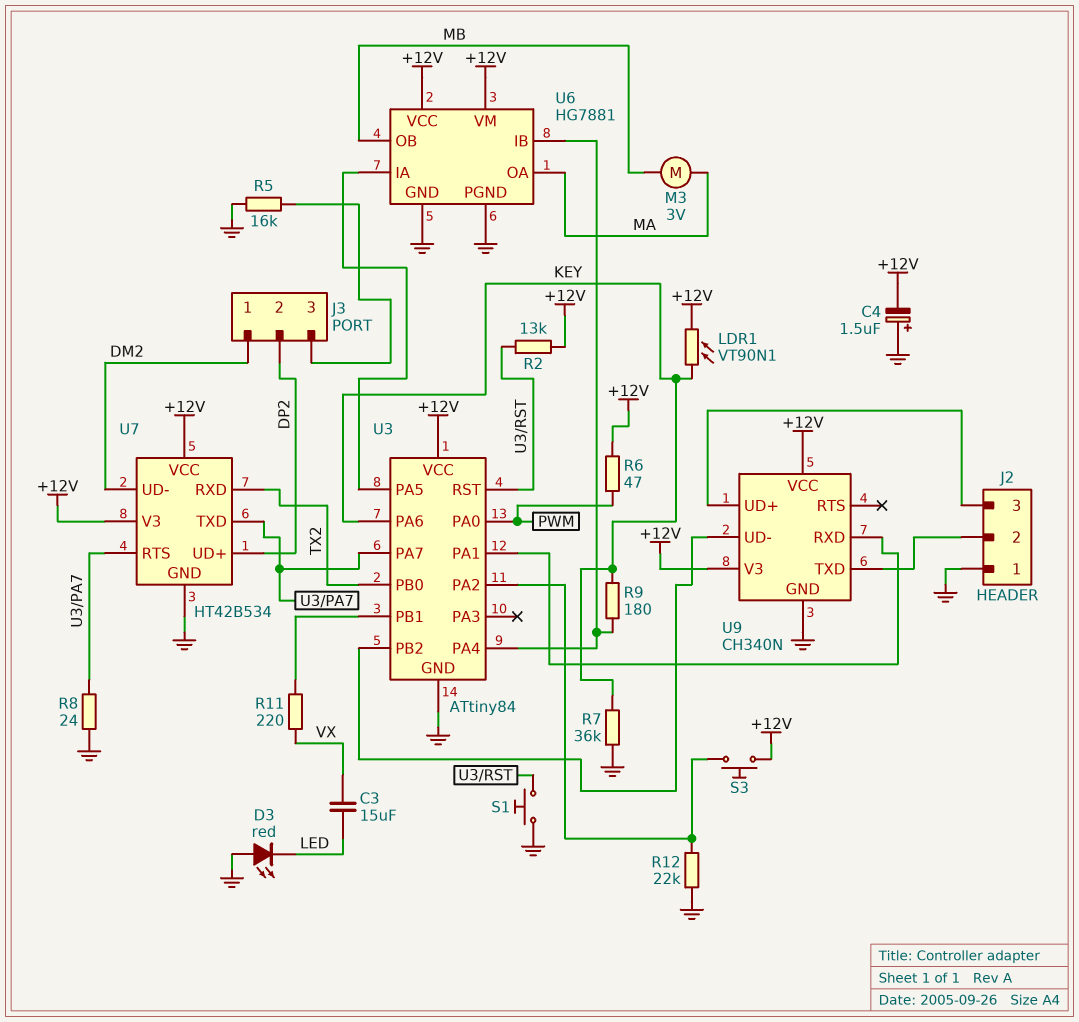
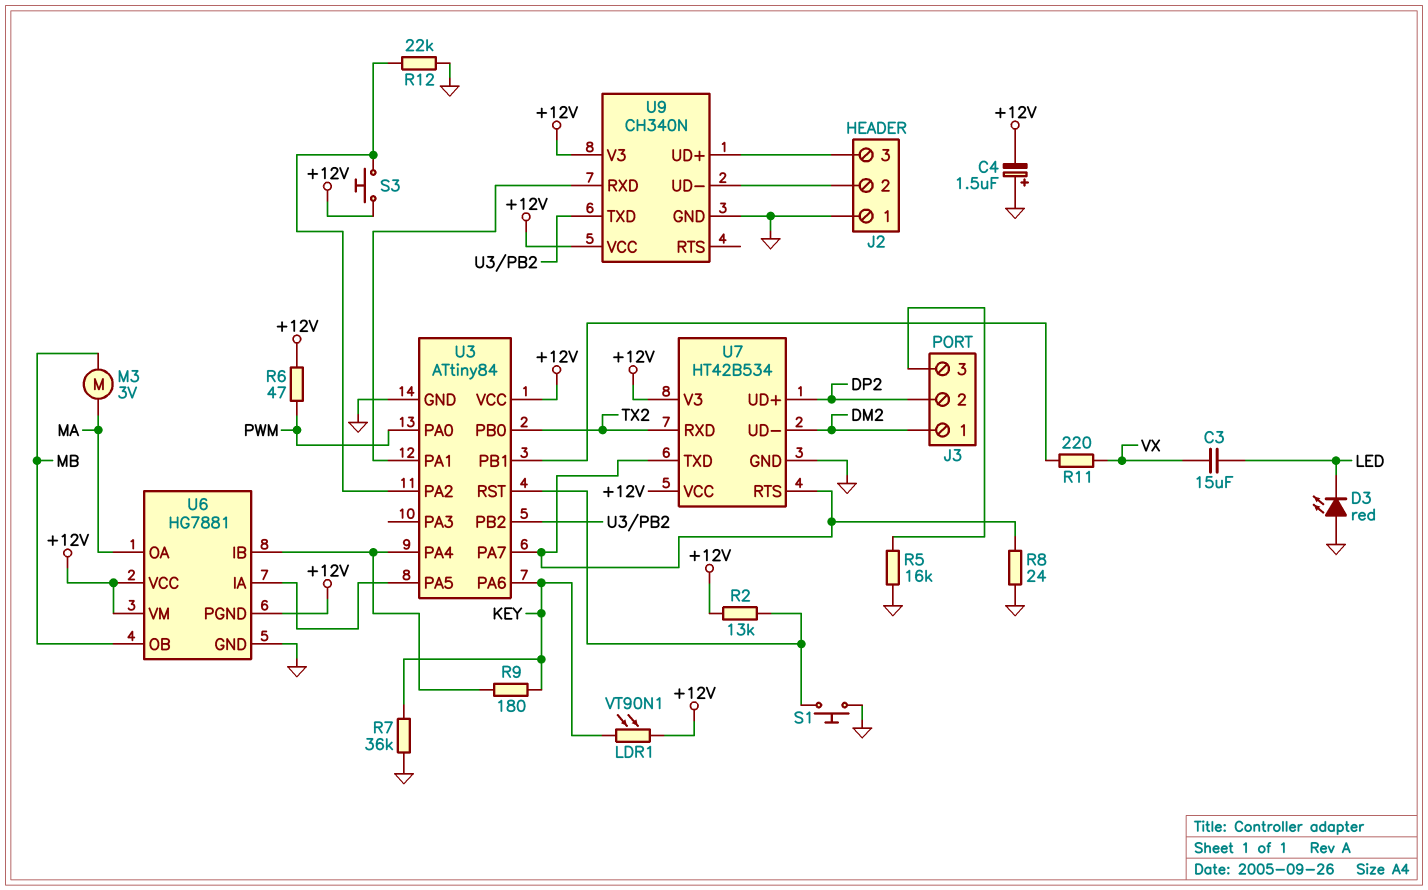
U6 pin PGND: GND -> +12V
U9 pin TXD: J2/2 -> U3/PB2
U9 pin UD-: U3/PB2 -> J2/2

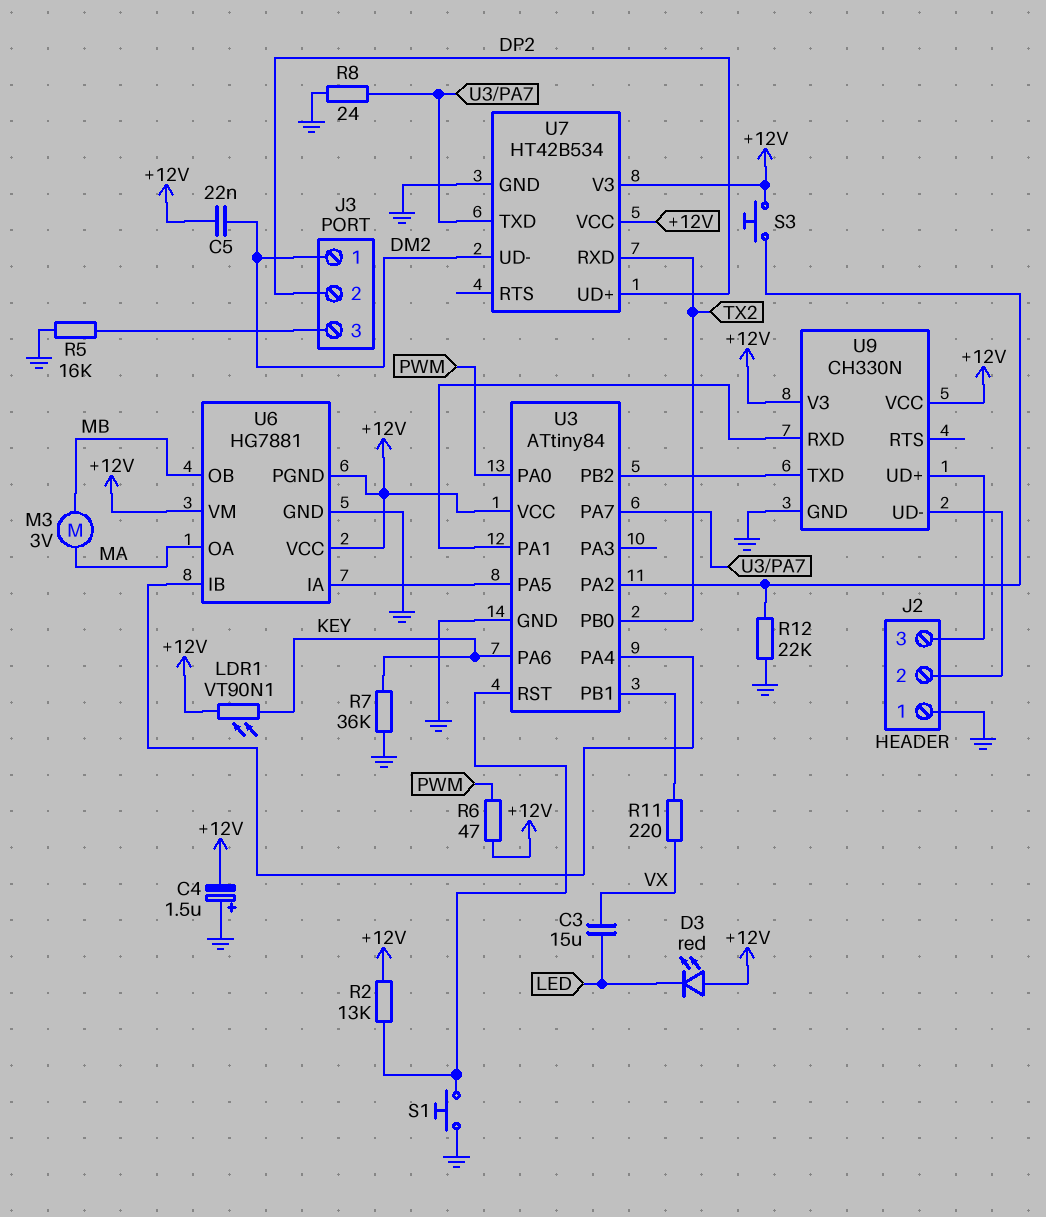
C5: none -> 22nF (+12V, DM2)
D3: LED red (A GND, K LED) -> LED red (A +12V, K LED)
R9: 180 (KEY, U3/PA4) -> none
U7 pin RTS: U3/PA7 -> none
U9: CH340N -> CH330N

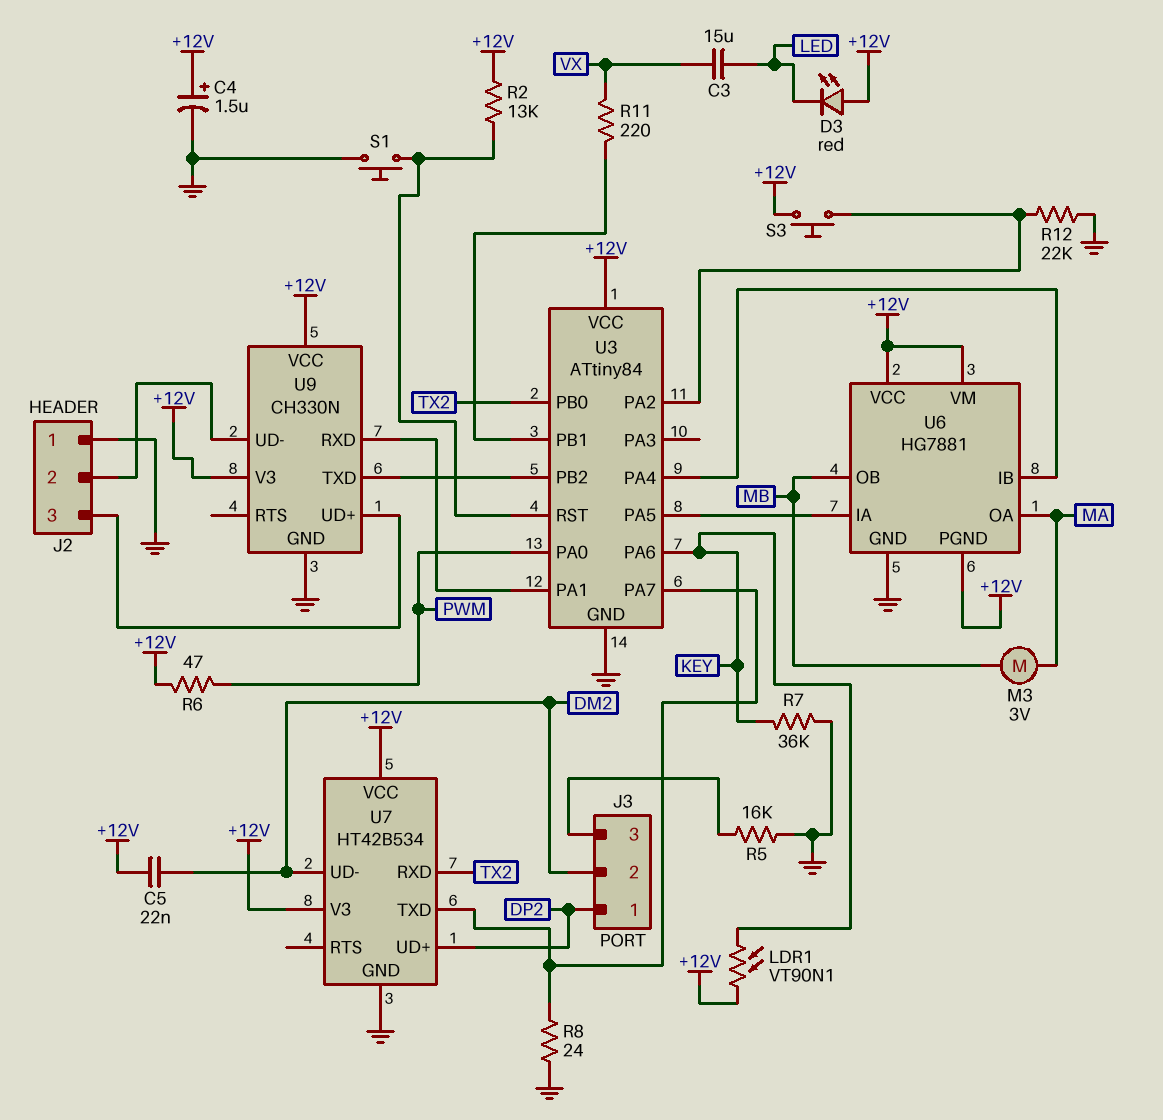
C4: 1.5uF (plus GND, minus +12V) -> 1.5uF (plus +12V, minus GND)
J3 pin 1: DM2 -> DP2
J3 pin 2: DP2 -> DM2

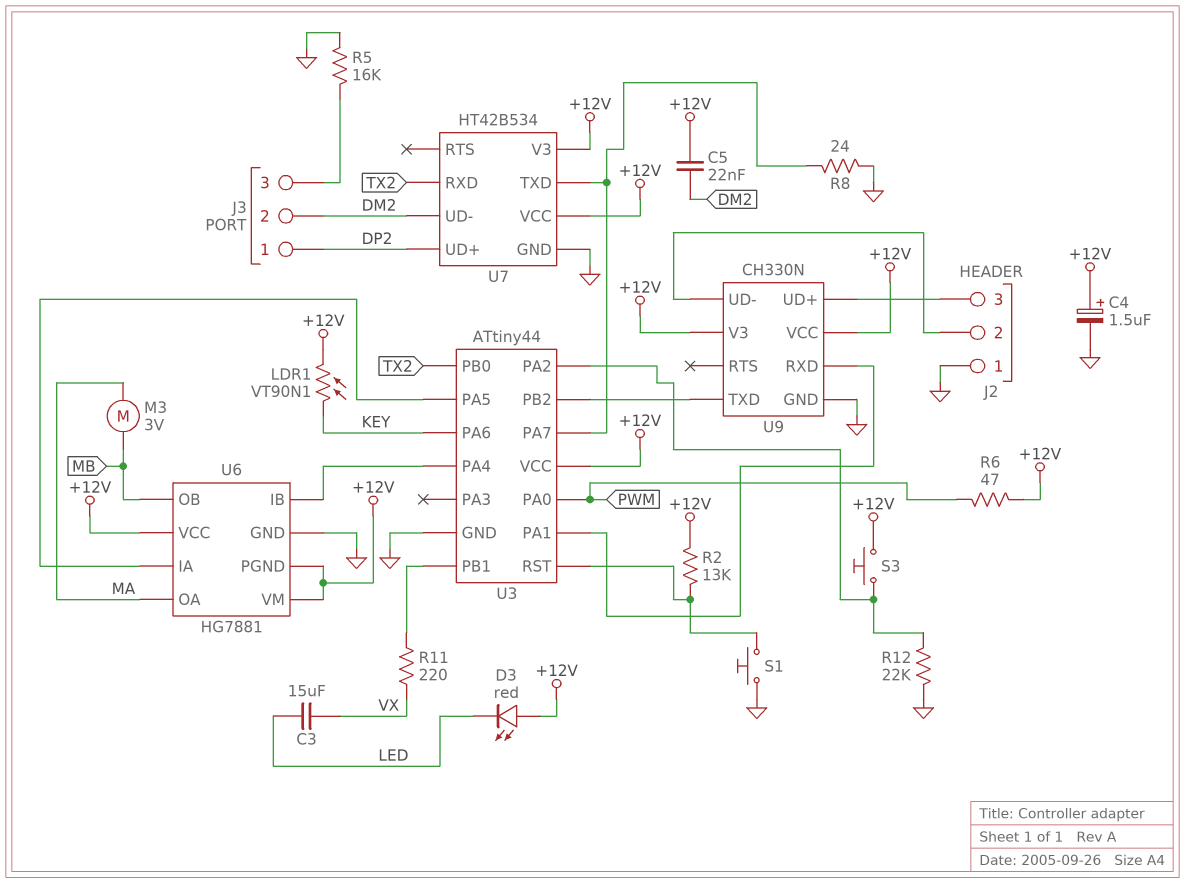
R7: 36k (GND, KEY) -> none
U3: ATtiny84 -> ATtiny44

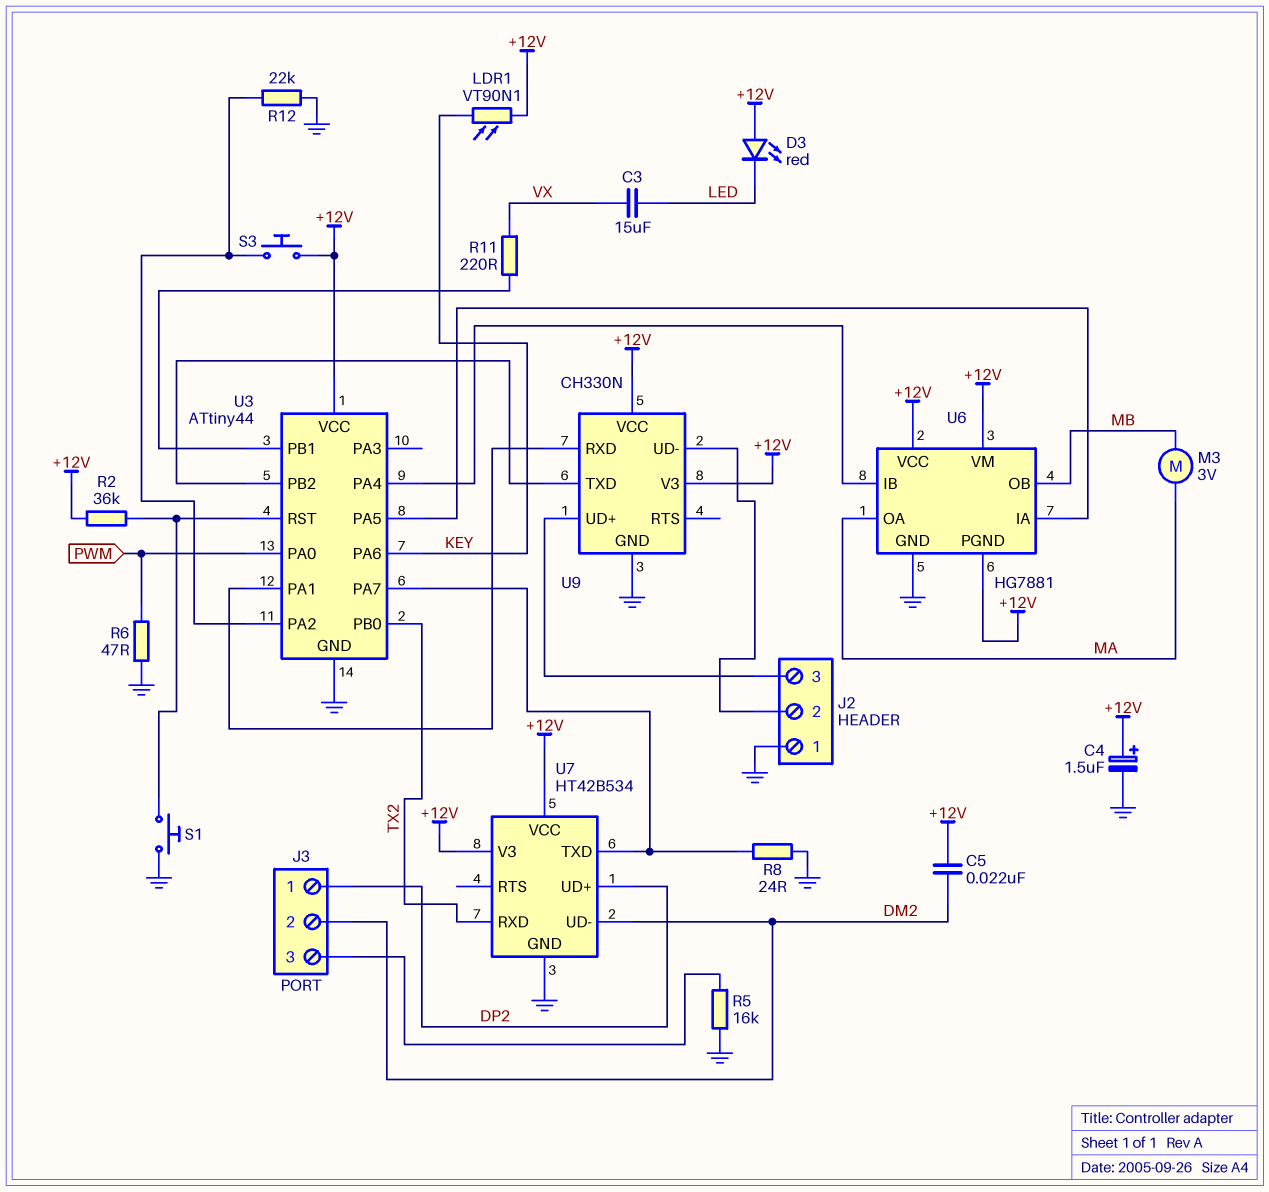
R2: 13k (+12V, U3/RST) -> 36k (+12V, U3/RST)
R6: 47 (+12V, PWM) -> 47 (GND, PWM)

